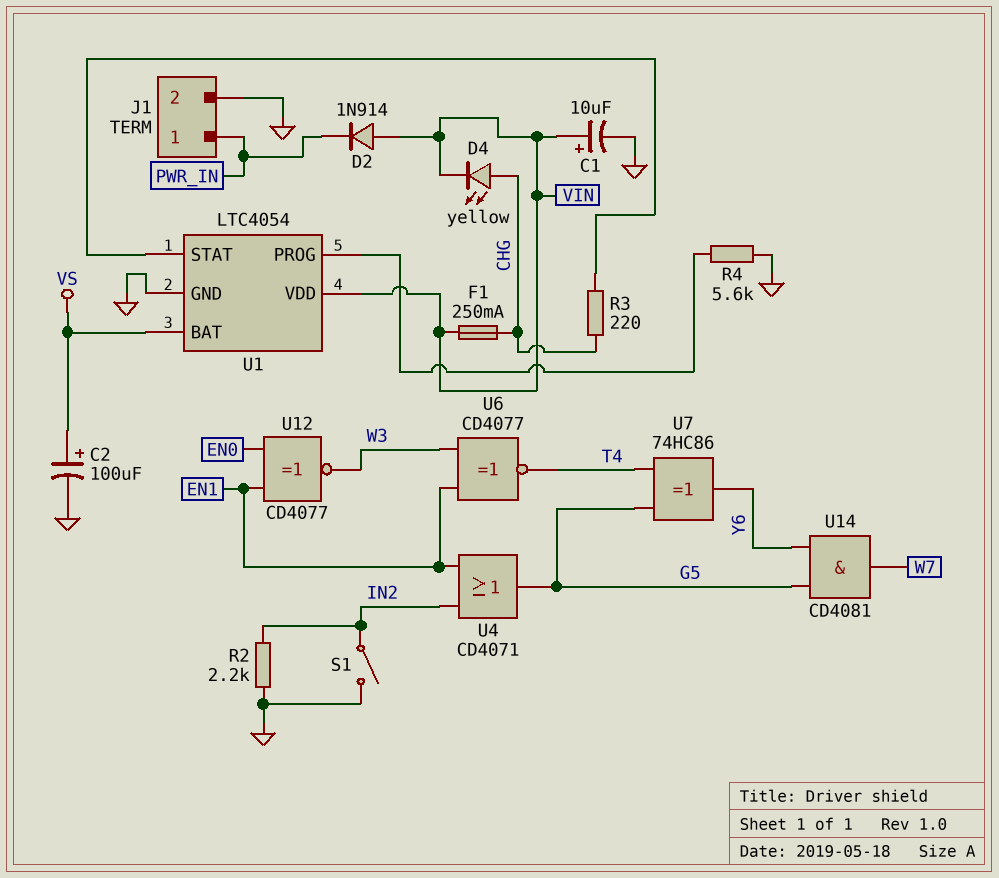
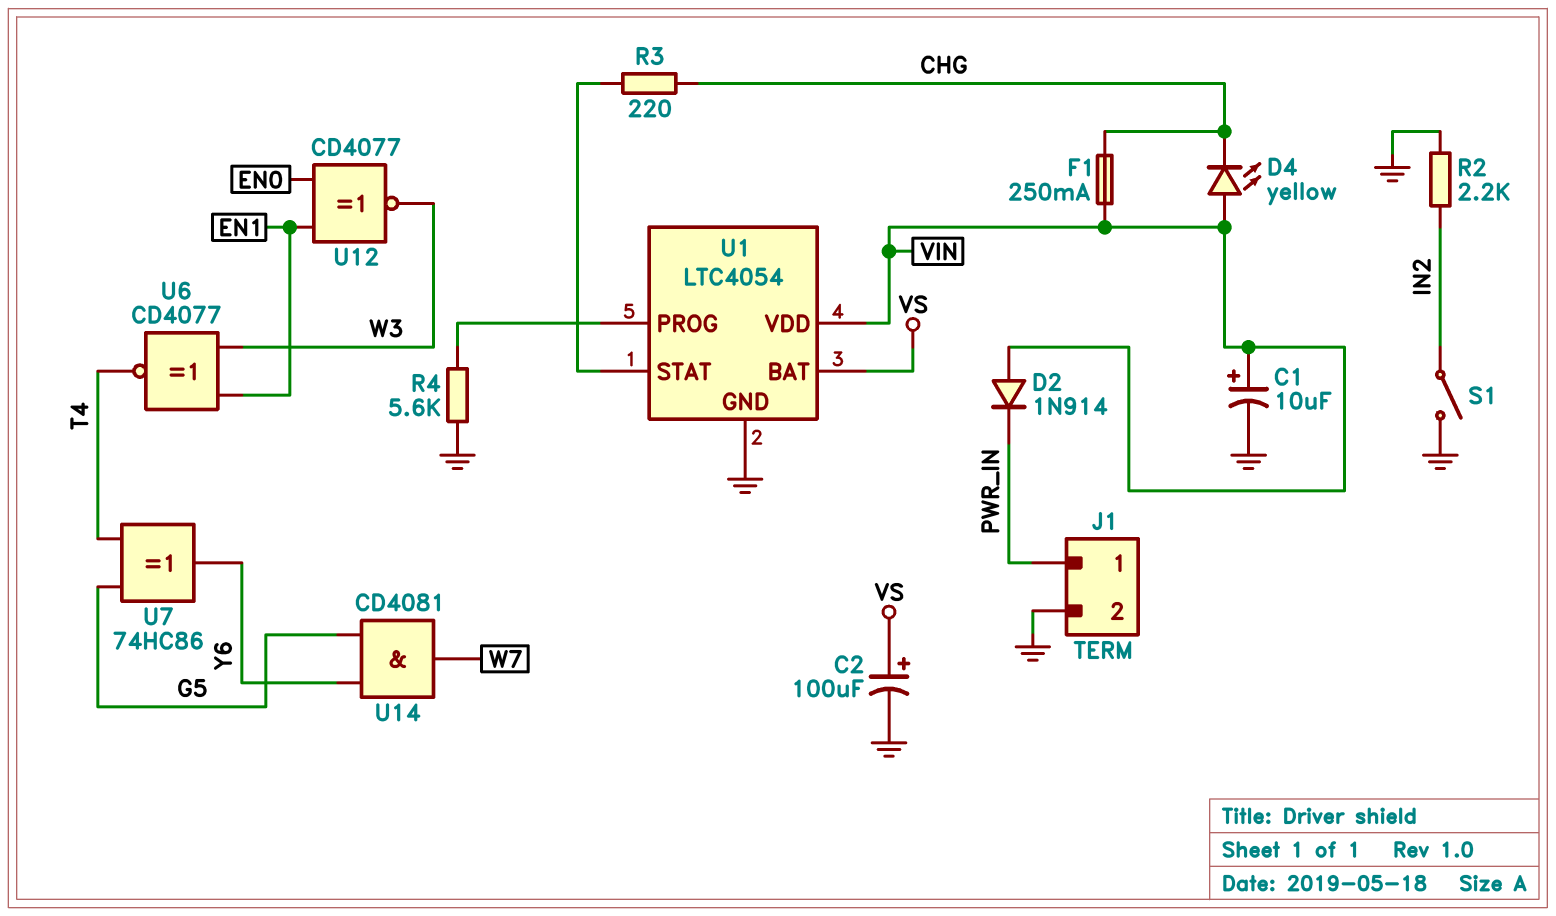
D4: LED yellow (A CHG, K VIN) -> LED yellow (A VIN, K CHG)
U4: OR CD4071 (in EN1, in IN2, out G5) -> none

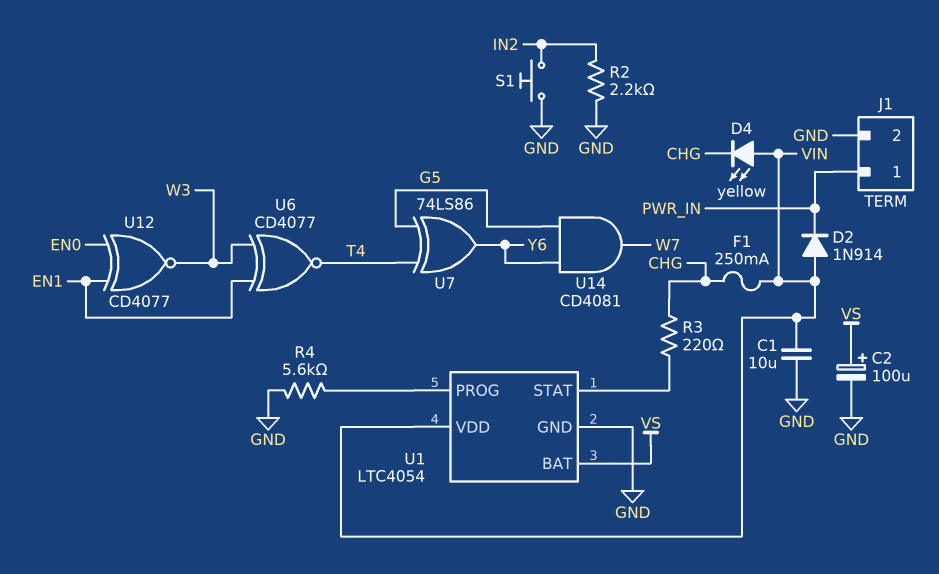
C1: 10uF (plus VIN, minus GND) -> 10uF (GND, VIN)
S1: switch (GND, IN2) -> button (GND, IN2)
U7: XOR 74HC86 (in G5, in T4, out Y6) -> XOR 74LS86 (in G5, in T4, out Y6)

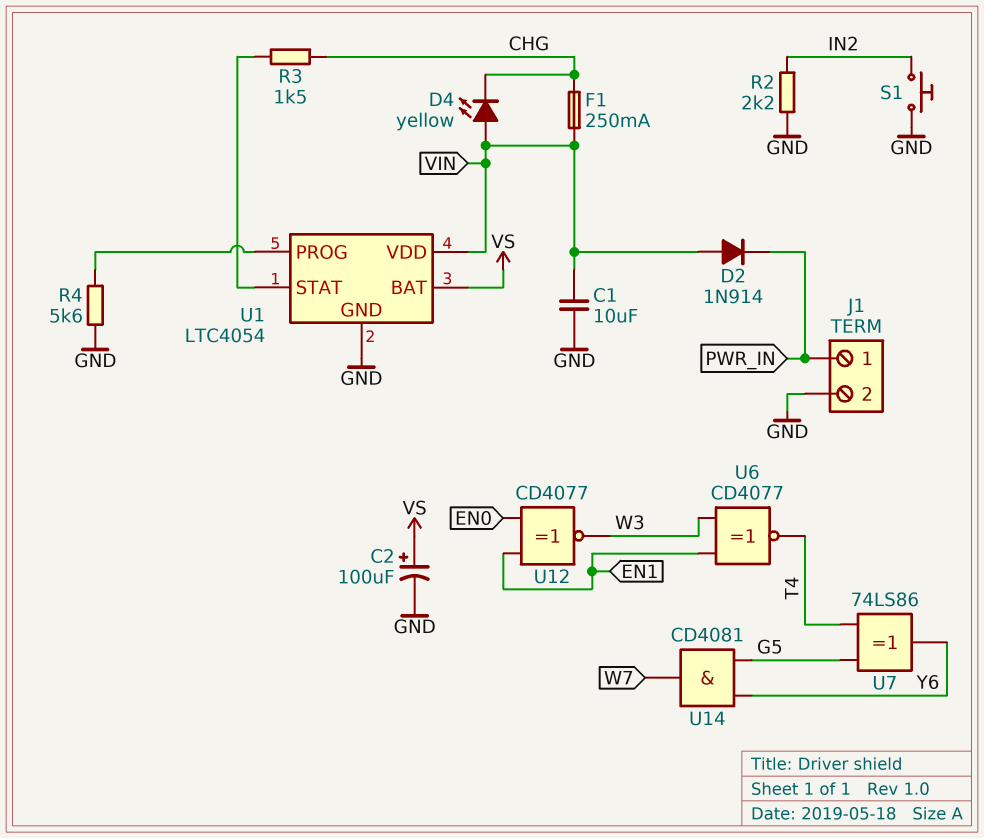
R3: 220 (CHG, U1/STAT) -> 1.5k (CHG, U1/STAT)

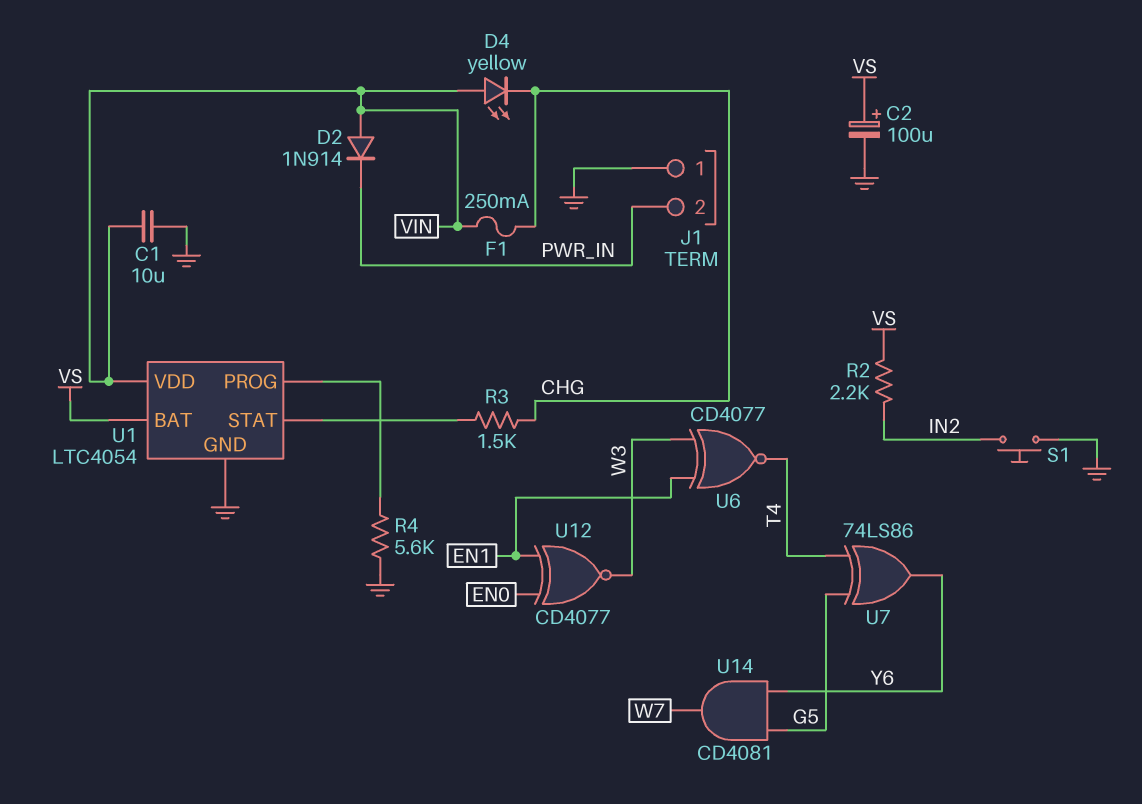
J1 pin 1: PWR_IN -> GND
J1 pin 2: GND -> PWR_IN
R2: 2.2k (GND, IN2) -> 2.2k (IN2, VS)

